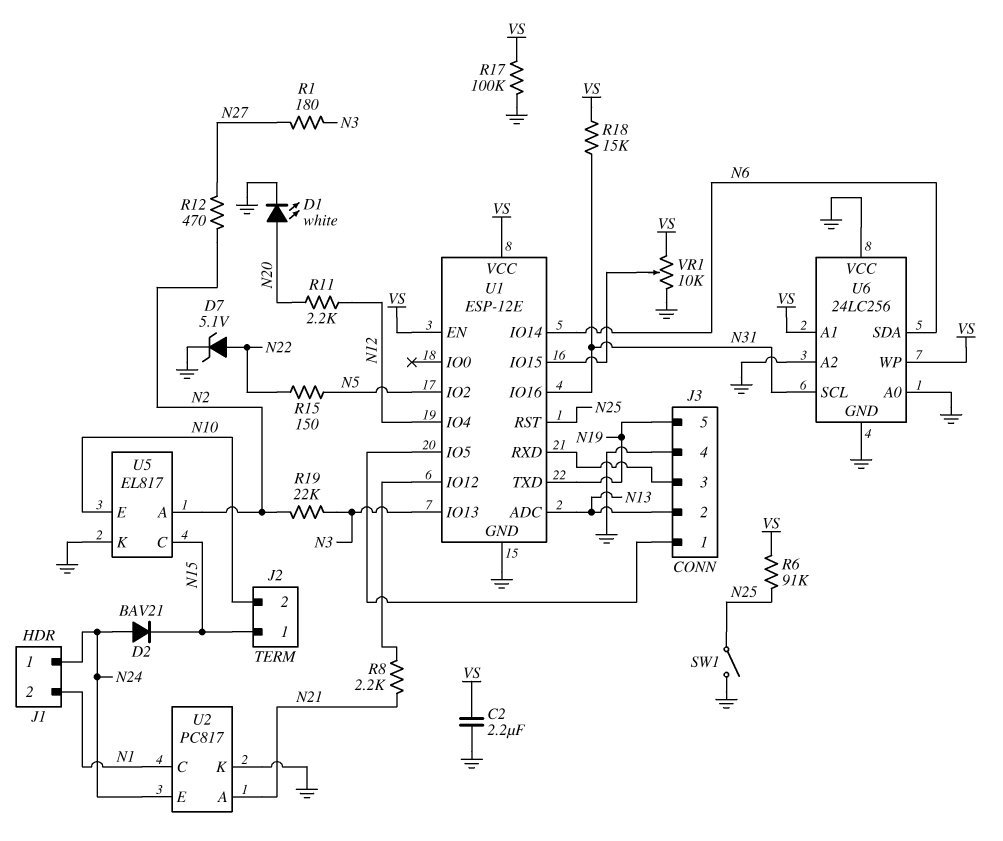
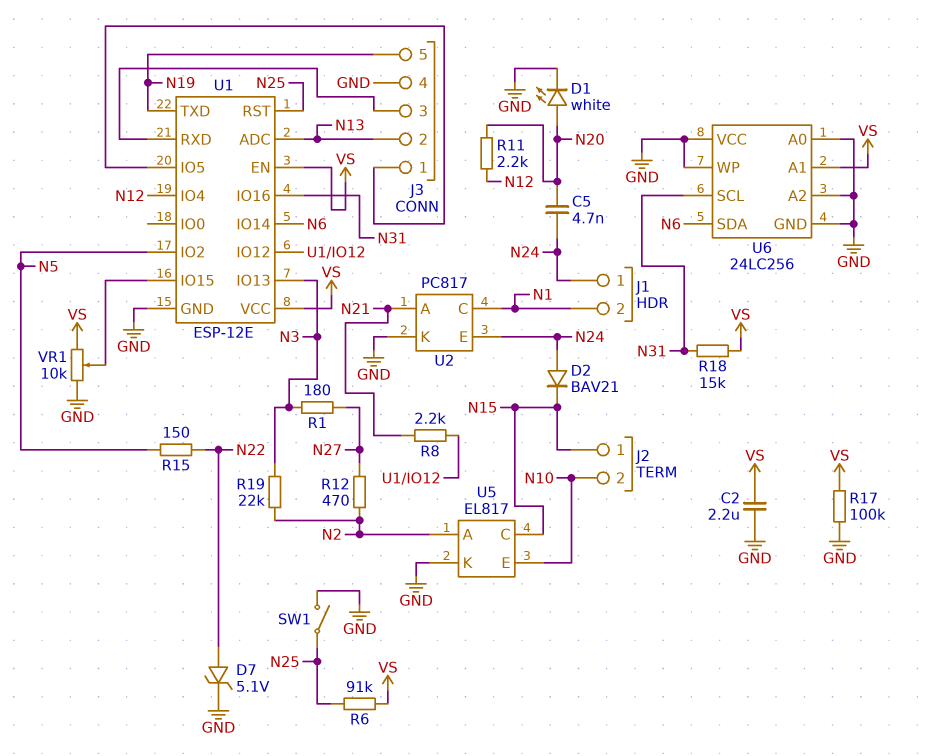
C5: none -> 4.7nF (N20, N24)
U6 pin WP: VS -> GND

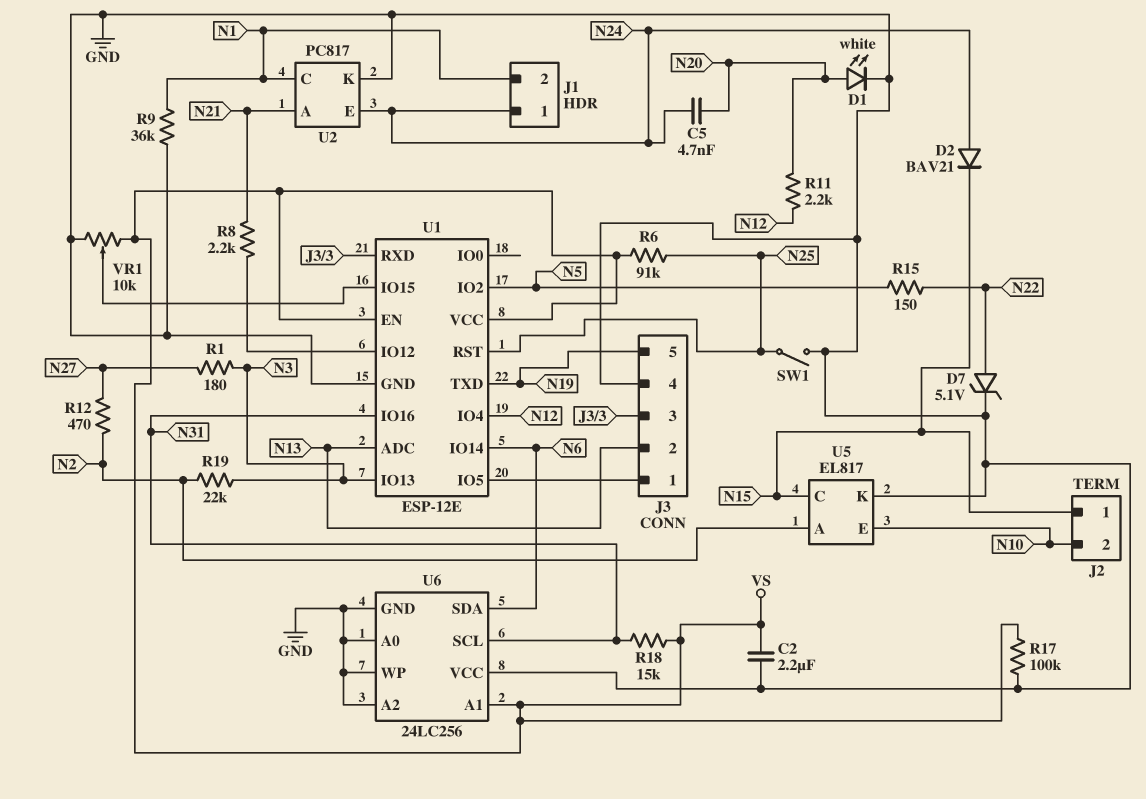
R9: none -> 36k (GND, N1)

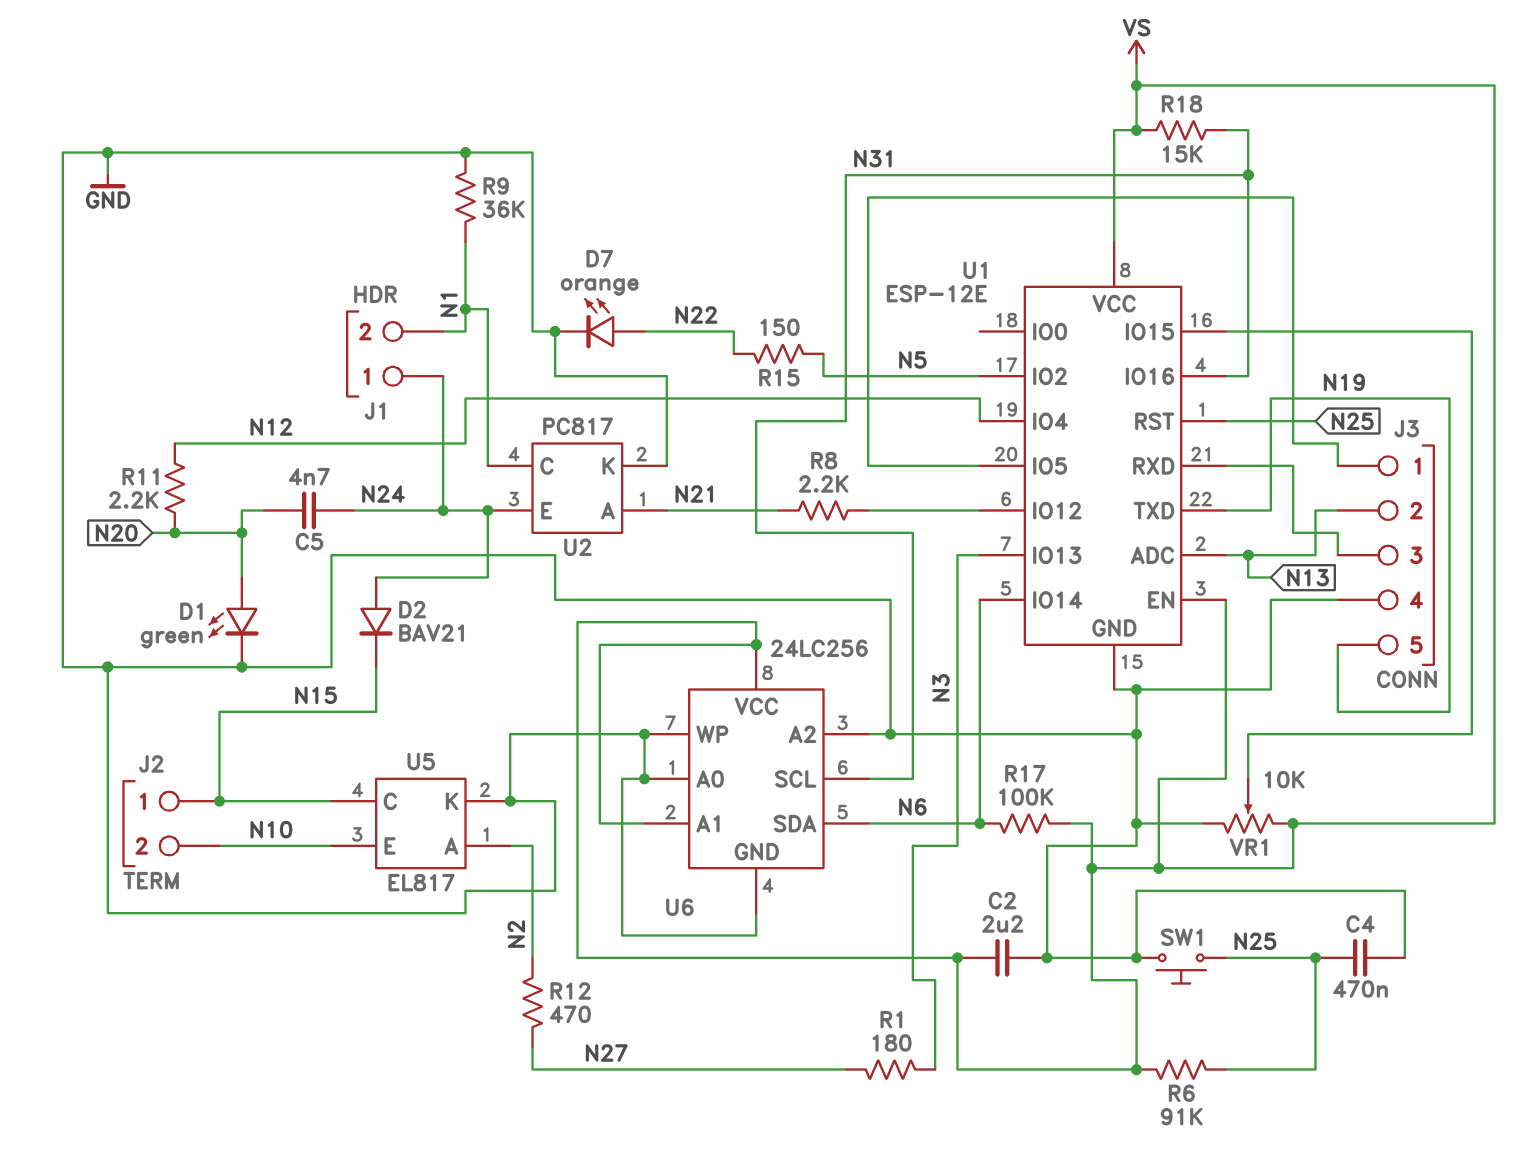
C4: none -> 470nF (GND, N25)
D1: LED white (A N20, K GND) -> LED green (A N20, K GND)
D7: zener 5.1V (A N22, K GND) -> LED orange (A N22, K GND)
R17: 100k (GND, VS) -> 100k (N6, VS)
R19: 22k (N2, N3) -> none
SW1: switch (GND, N25) -> button (GND, N25)
U6 pin VCC: GND -> VS

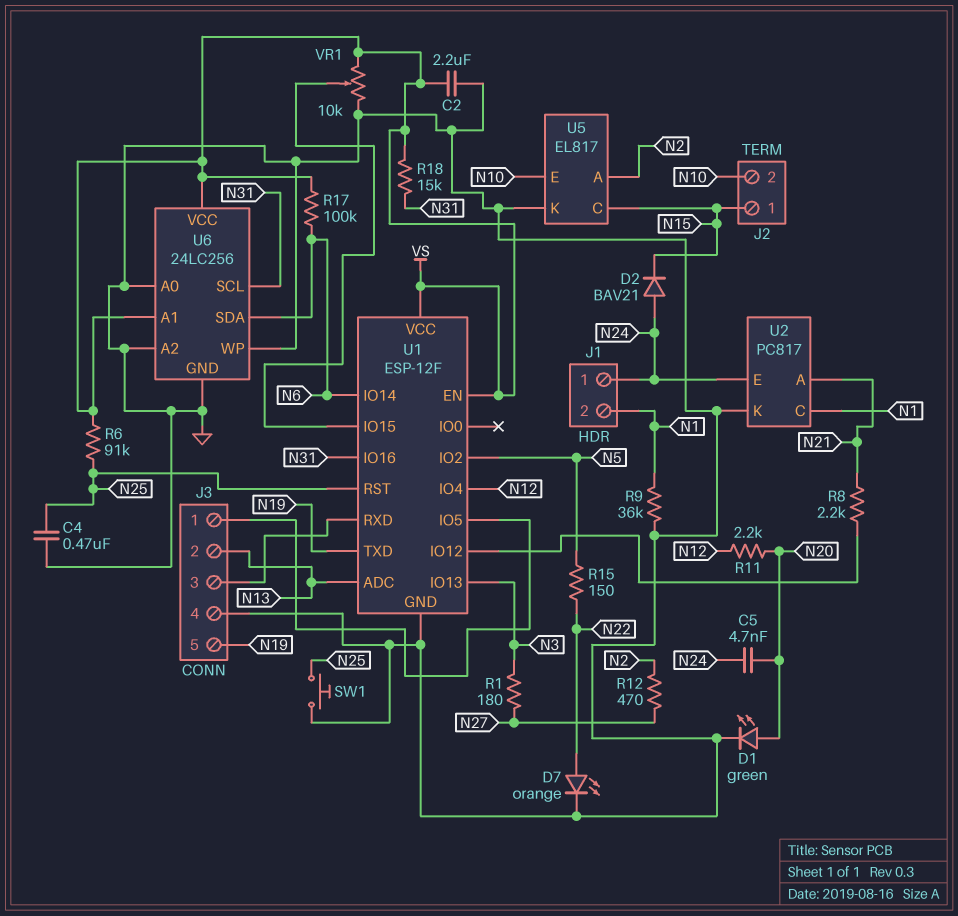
U1: ESP-12E -> ESP-12F

